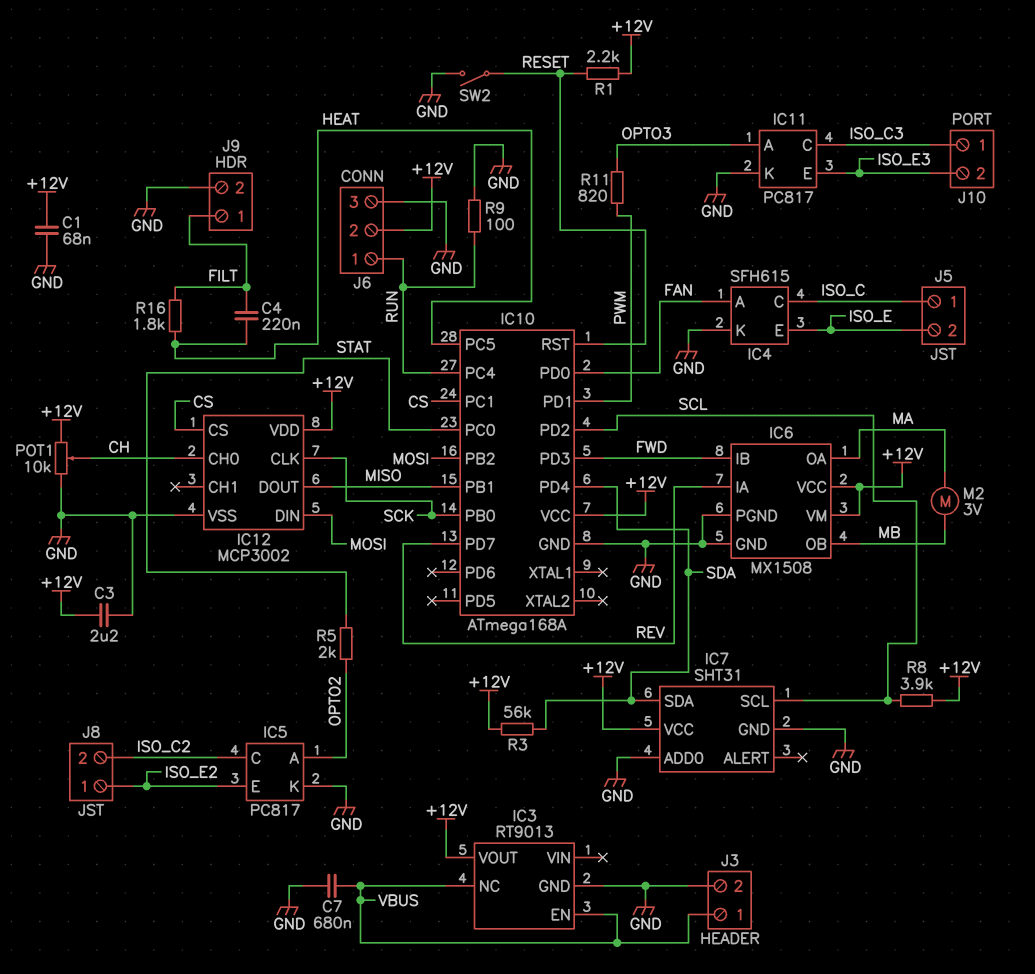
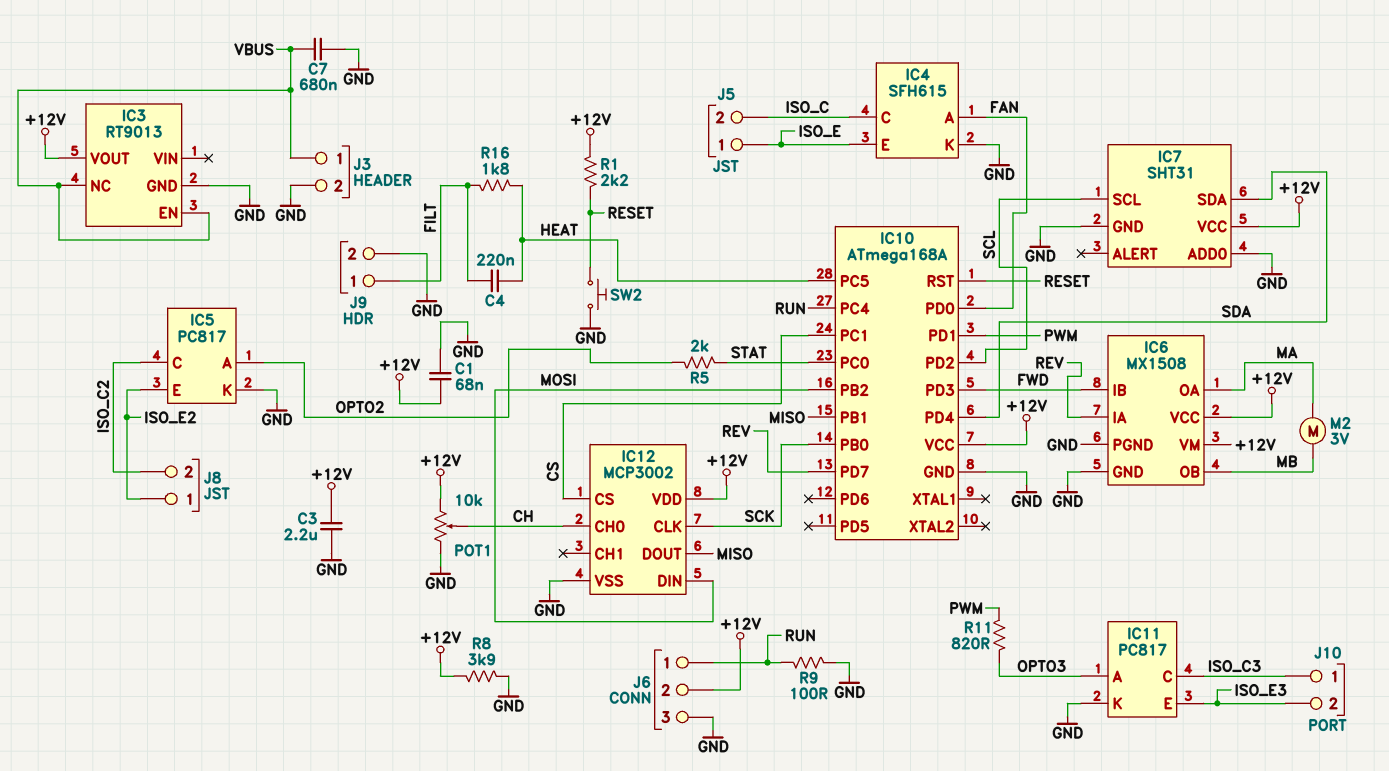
J5 pin 1: ISO_C -> ISO_E
J5 pin 2: ISO_E -> ISO_C
R3: 56k (+12V, SDA) -> none
R8: 3.9k (+12V, SCL) -> 3.9k (+12V, GND)
SW2: switch (GND, RESET) -> button (GND, RESET)

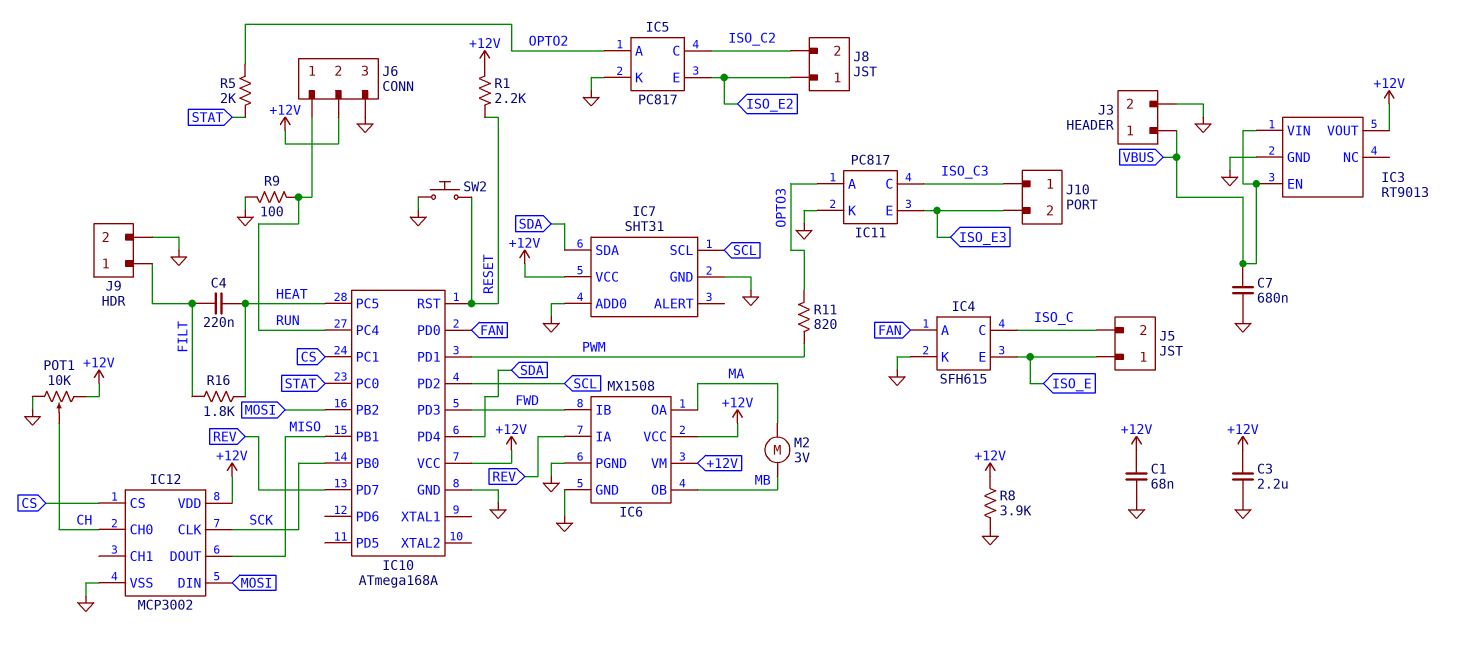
IC3 pin NC: VBUS -> none
IC3 pin VIN: none -> VBUS

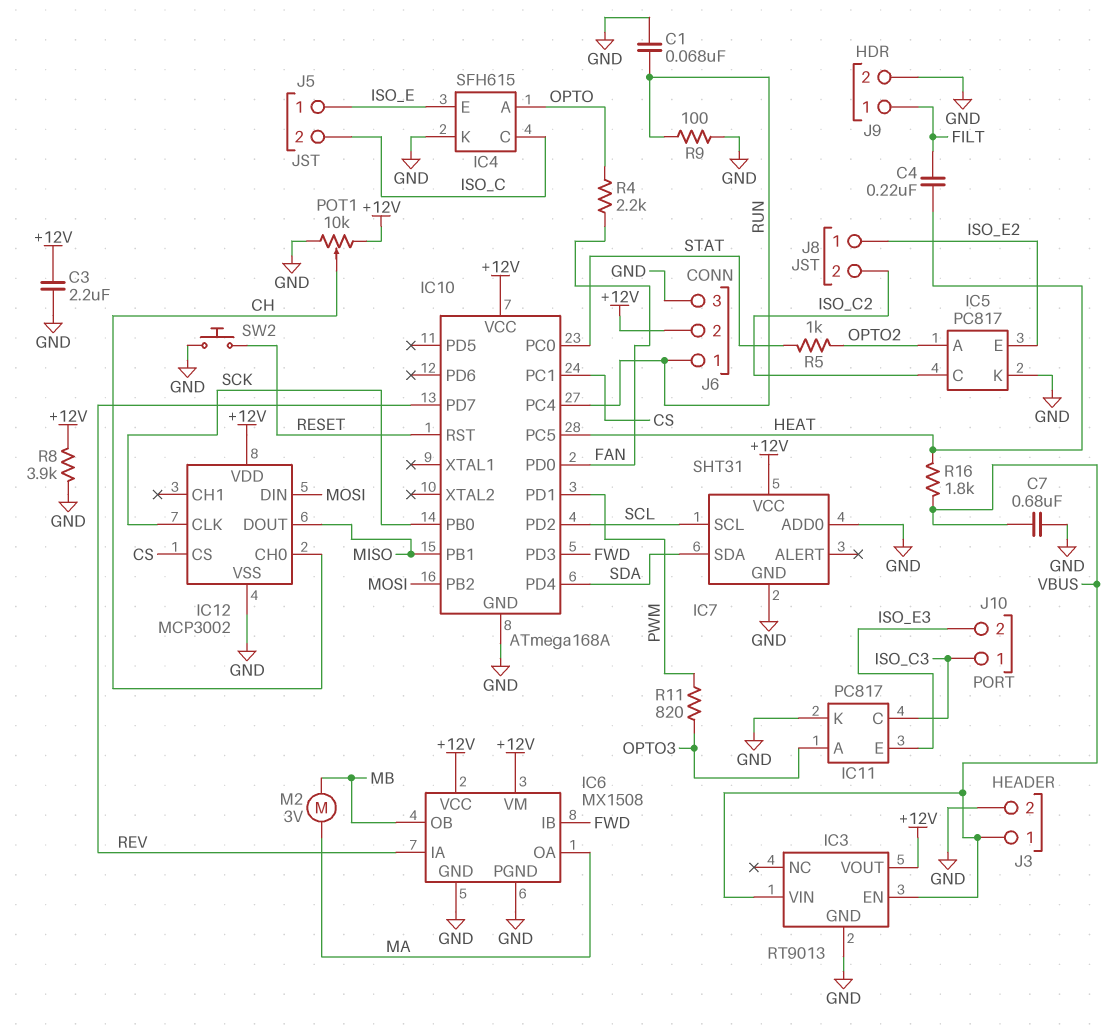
C1: 68nF (+12V, GND) -> 68nF (GND, RUN)
IC4 pin A: FAN -> OPTO
R1: 2.2k (+12V, RESET) -> none
R4: none -> 2.2k (FAN, OPTO)
R5: 2k (OPTO2, STAT) -> 1k (OPTO2, STAT)
R16: 1.8k (FILT, HEAT) -> 1.8k (HEAT, VBUS)

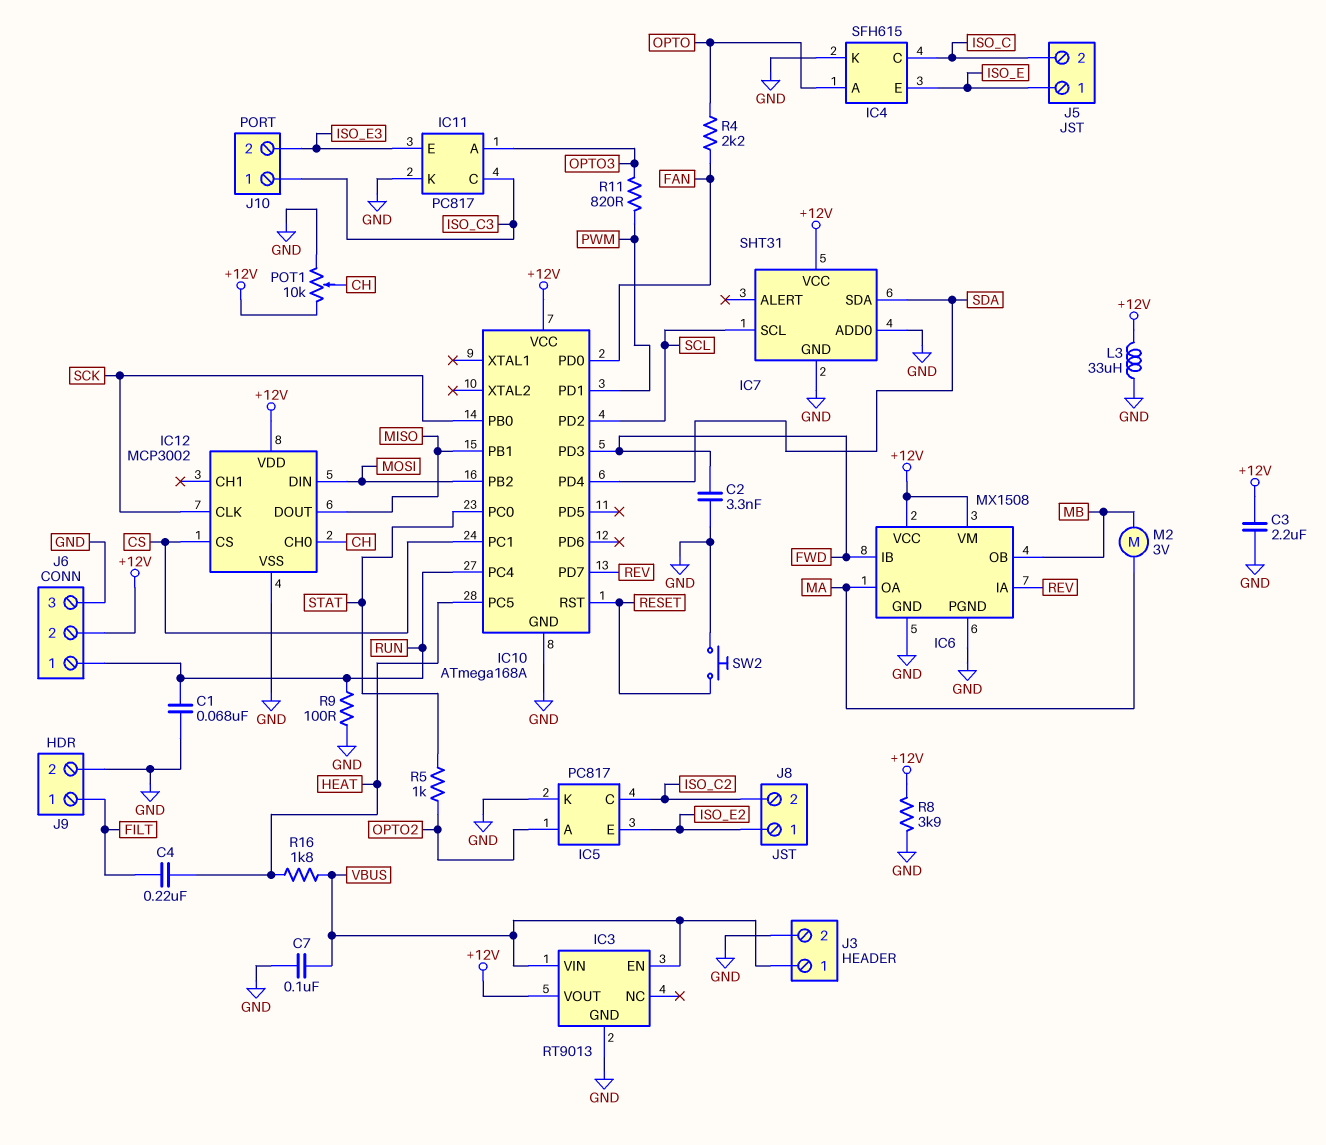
C2: none -> 3.3nF (FWD, GND)
C7: 680nF (GND, VBUS) -> 100nF (GND, VBUS)
L3: none -> 33uH (+12V, GND)

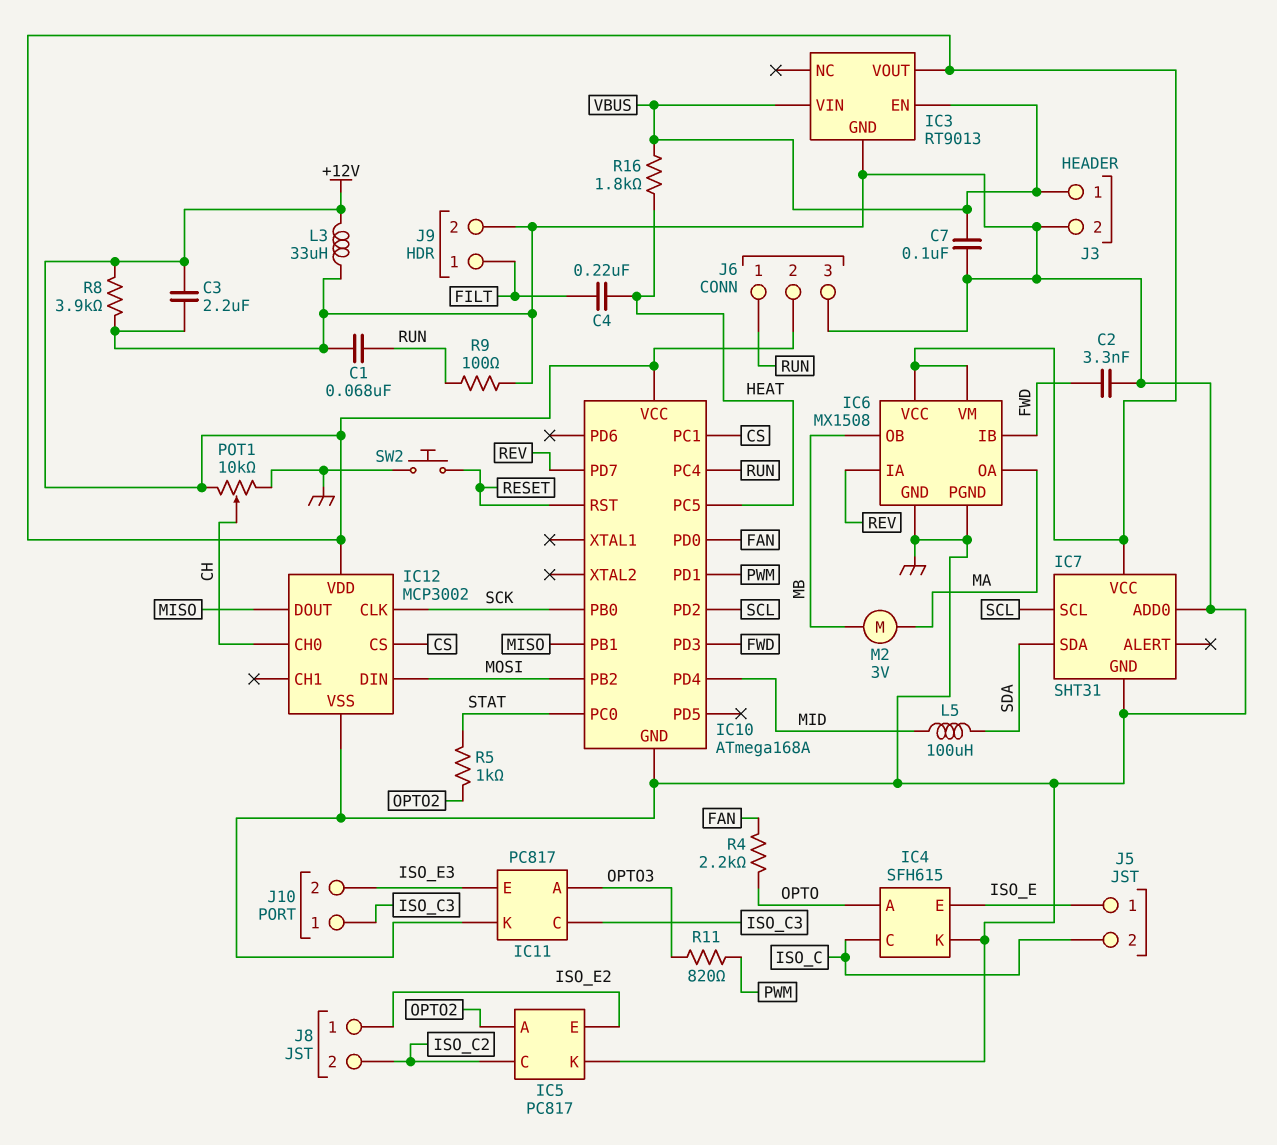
IC10 pin PD4: SDA -> MID
L5: none -> 100uH (MID, SDA)

